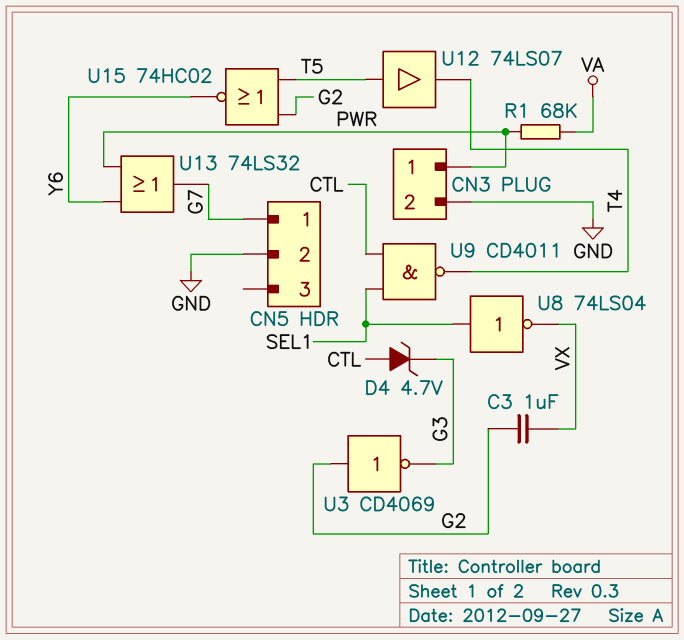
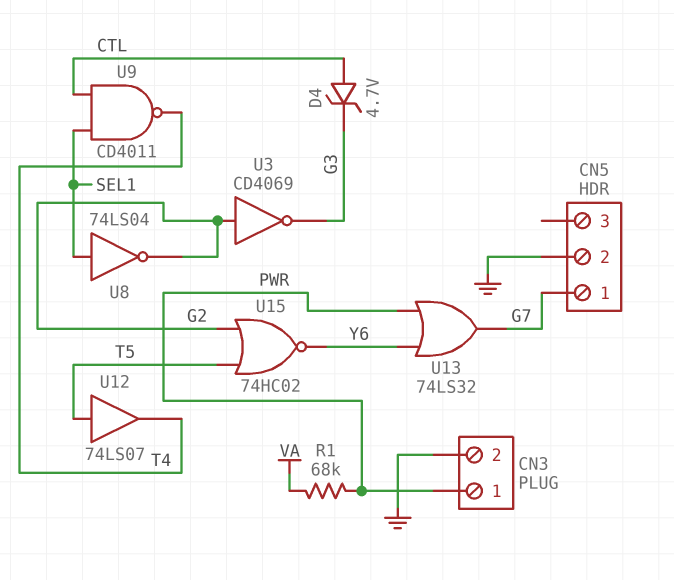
C3: 1uF (G2, VX) -> none
U8: NOT 74LS04 (in SEL1, out VX) -> NOT 74LS04 (in SEL1, out G2)

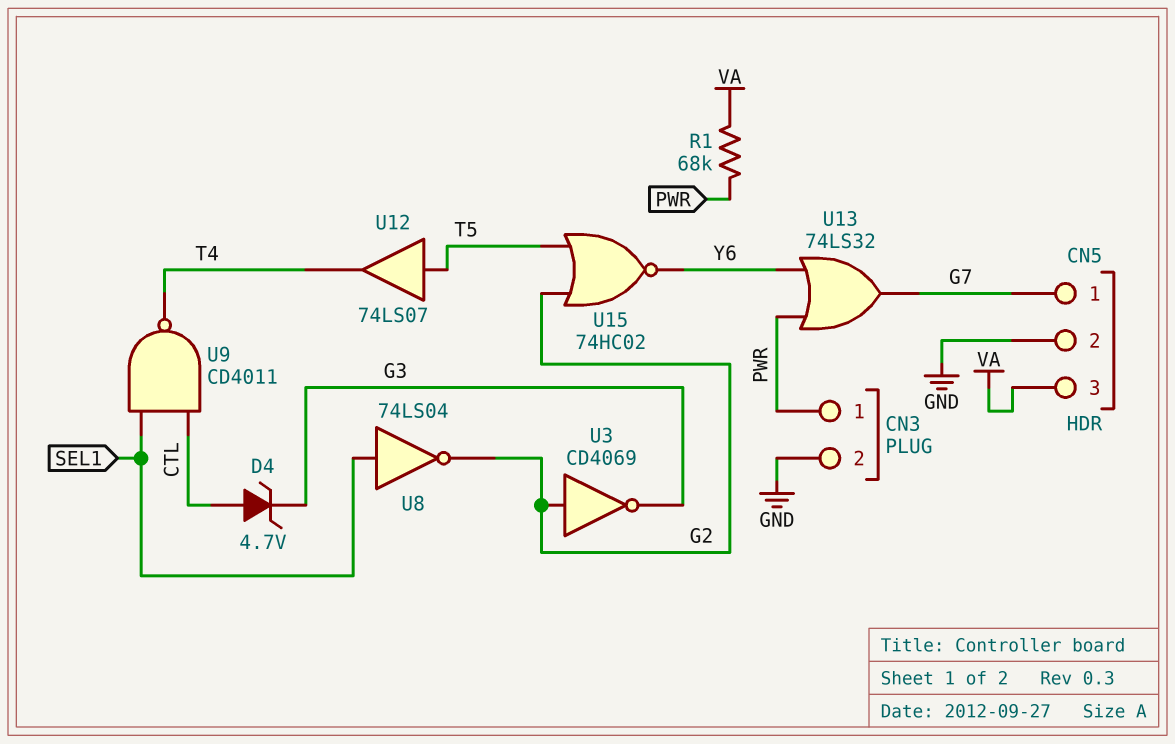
CN5 pin 3: none -> VA

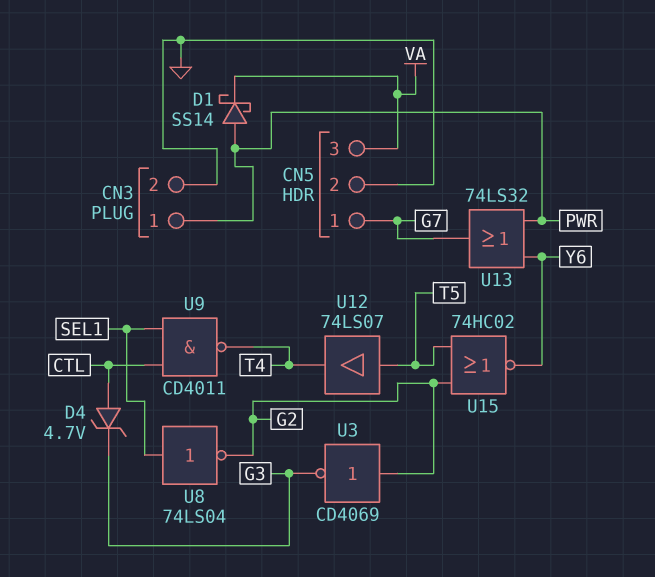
D1: none -> schottky SS14 (A PWR, K VA)
R1: 68k (PWR, VA) -> none

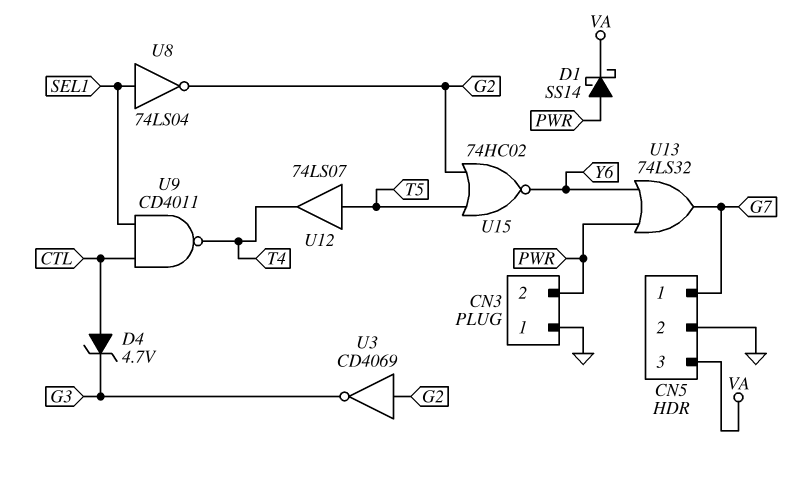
CN3 pin 1: PWR -> GND
CN3 pin 2: GND -> PWR

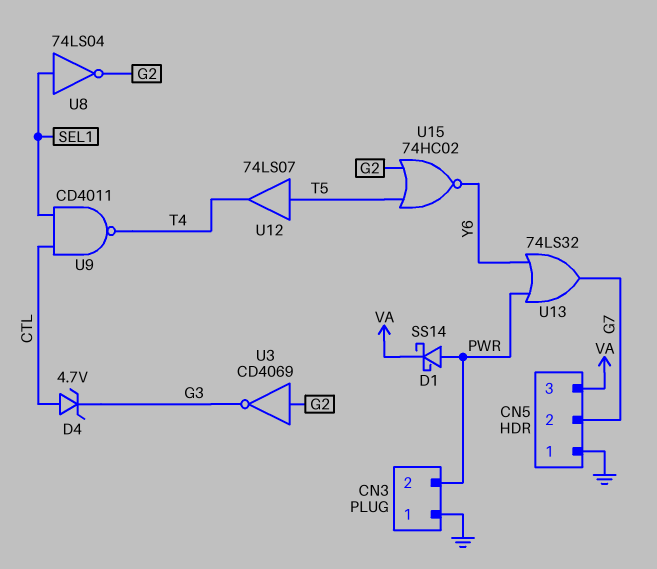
CN5 pin 1: G7 -> GND
CN5 pin 2: GND -> G7

